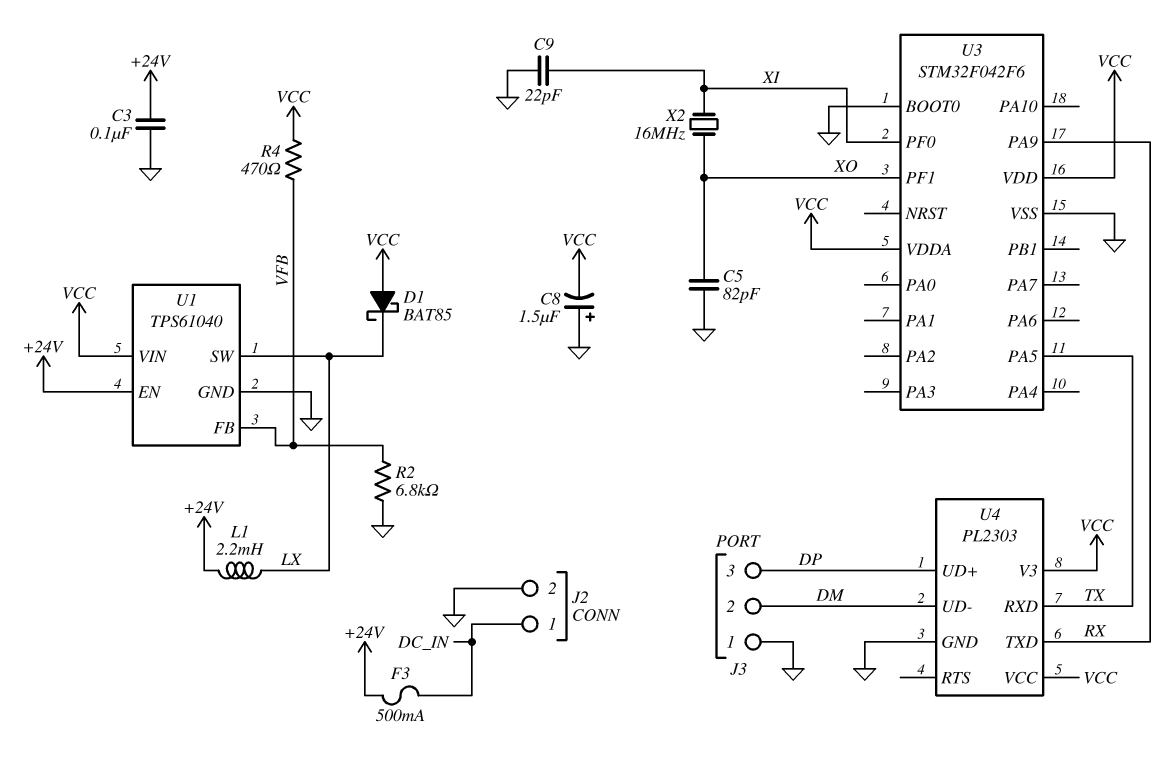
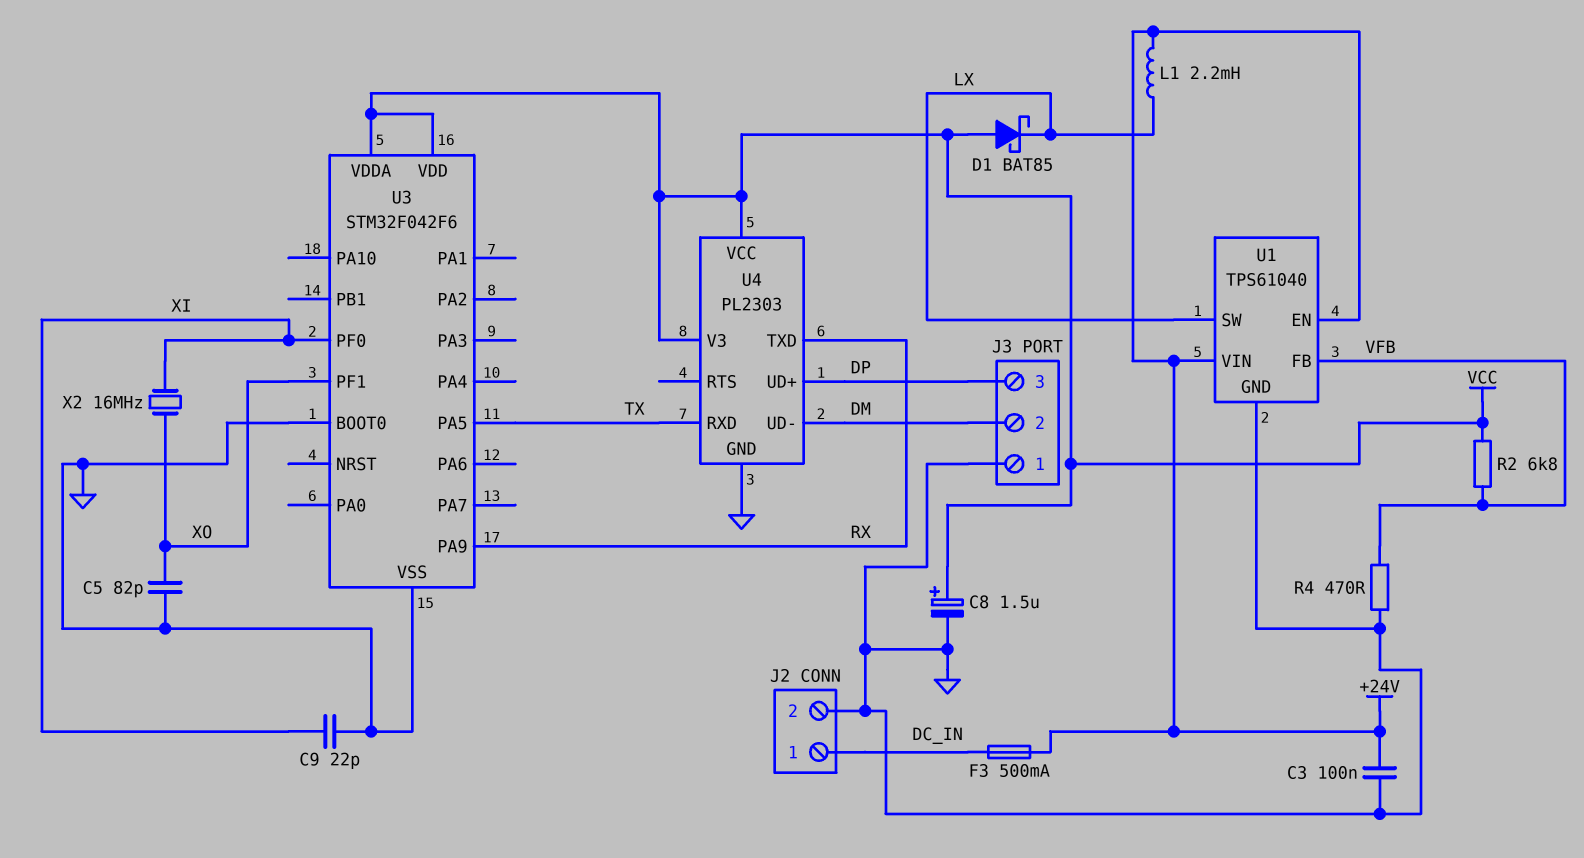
C8: 1.5uF (plus GND, minus VCC) -> 1.5uF (plus VCC, minus GND)
R2: 6.8k (GND, VFB) -> 6.8k (VCC, VFB)
R4: 470 (VCC, VFB) -> 470 (GND, VFB)
U1 pin VIN: VCC -> +24V

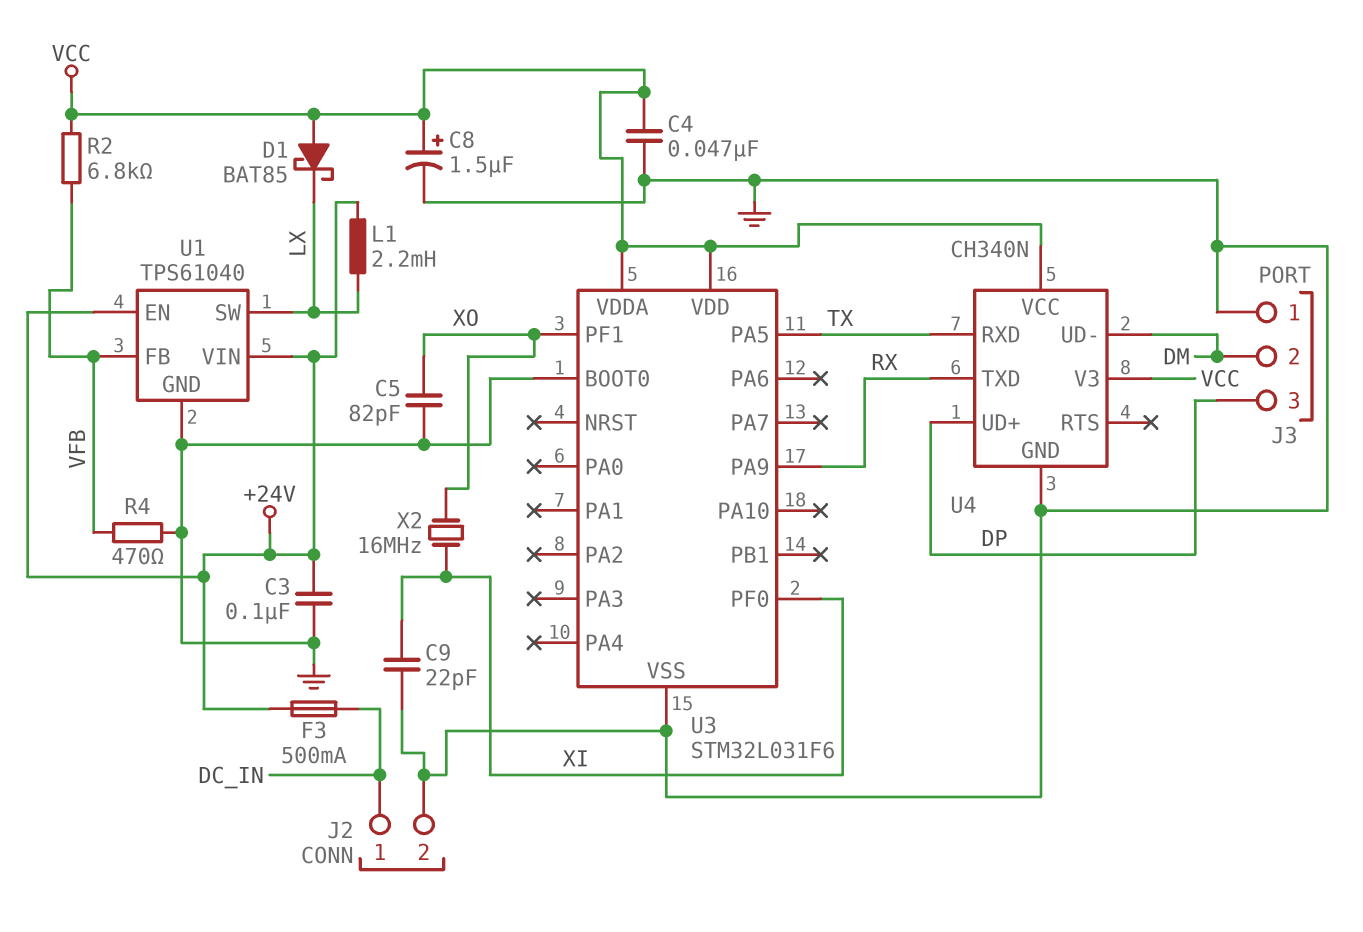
C4: none -> 47nF (GND, VCC)
U3: STM32F042F6 -> STM32L031F6
U4: PL2303 -> CH340N

